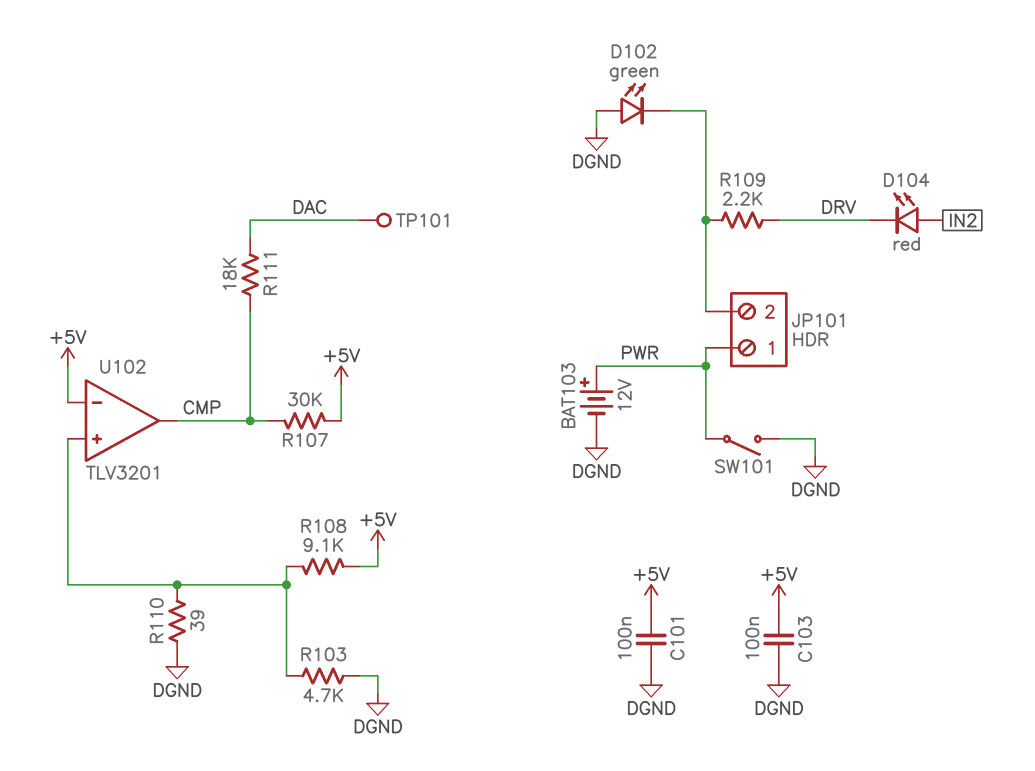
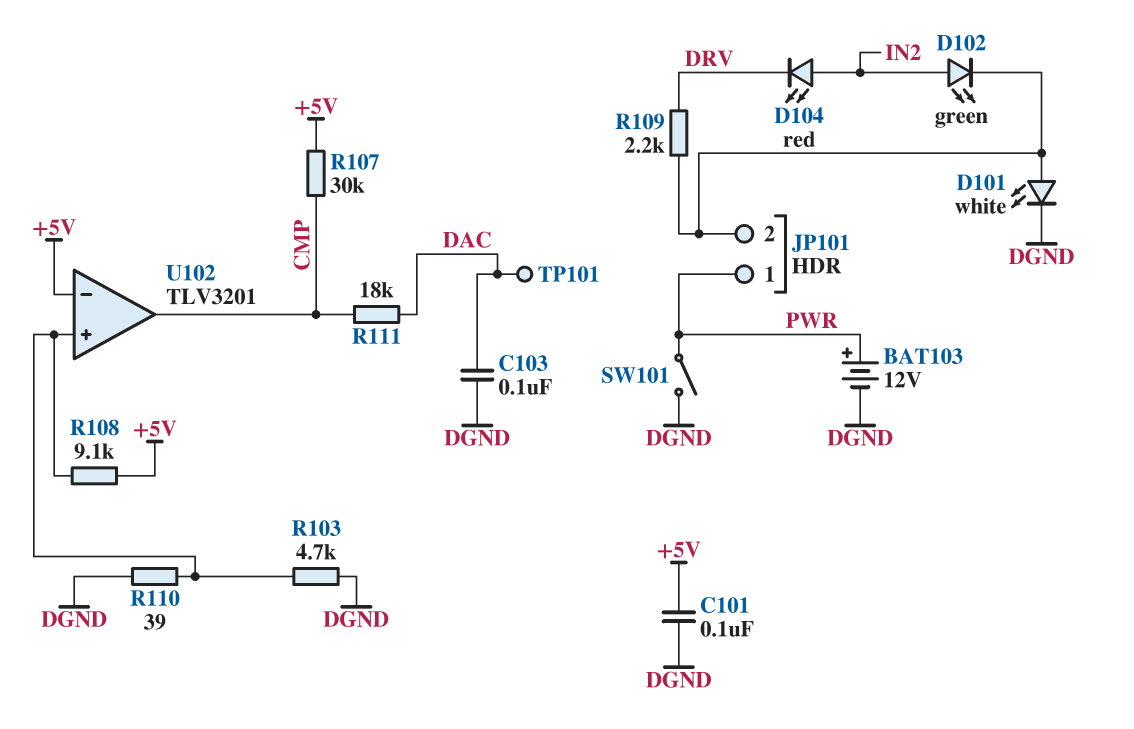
C103: 100nF (+5V, DGND) -> 100nF (DAC, DGND)
D101: none -> LED white (A JP101/2, K DGND)
D102: LED green (A DGND, K JP101/2) -> LED green (A IN2, K JP101/2)

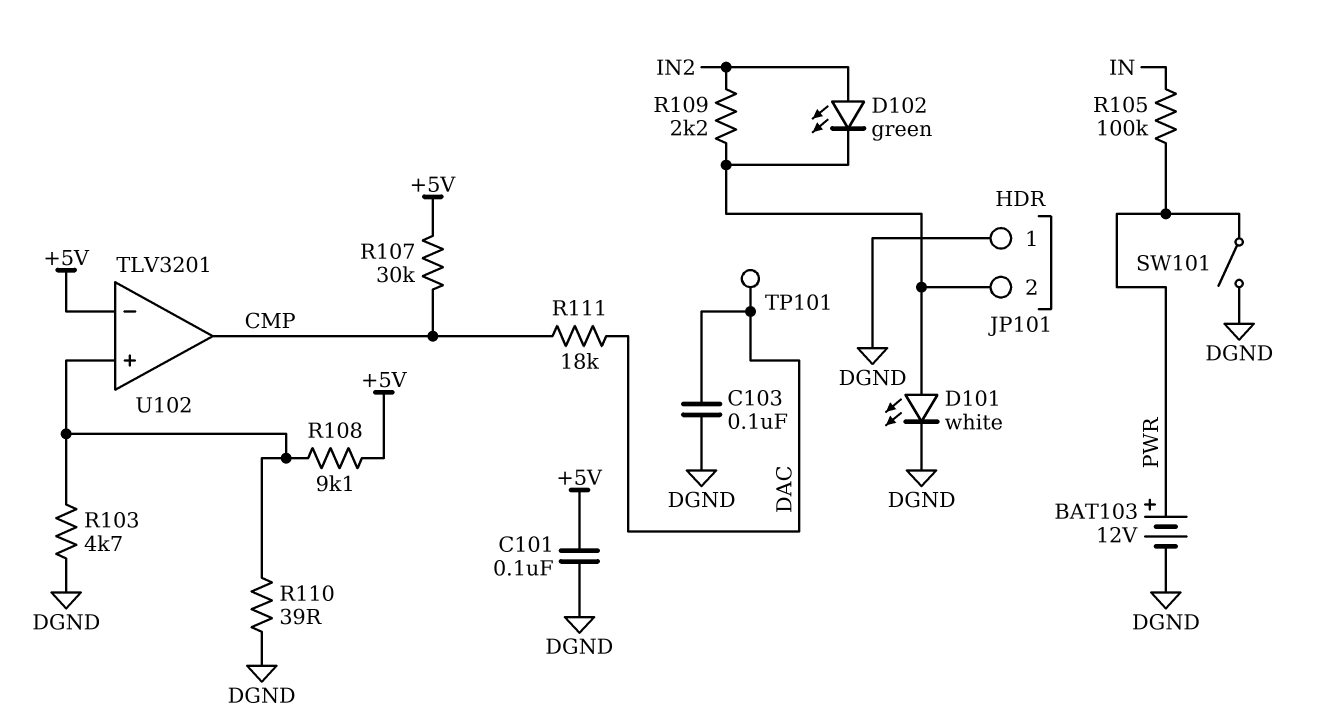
D104: LED red (A IN2, K DRV) -> none
JP101 pin 1: PWR -> DGND
R105: none -> 100k (IN, PWR)
R109: 2.2k (DRV, JP101/2) -> 2.2k (IN2, JP101/2)

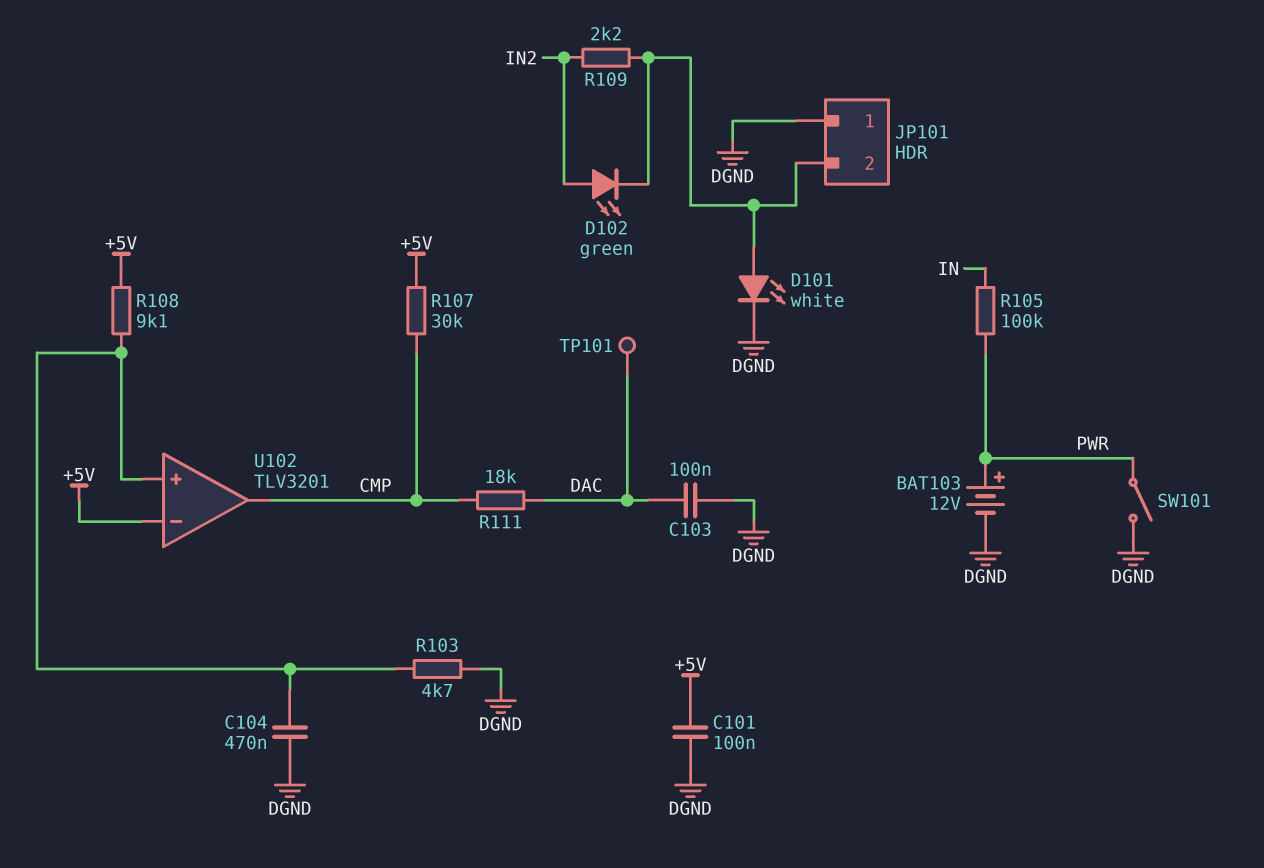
C104: none -> 470nF (DGND, U102/in+)
R110: 39 (DGND, U102/in+) -> none

